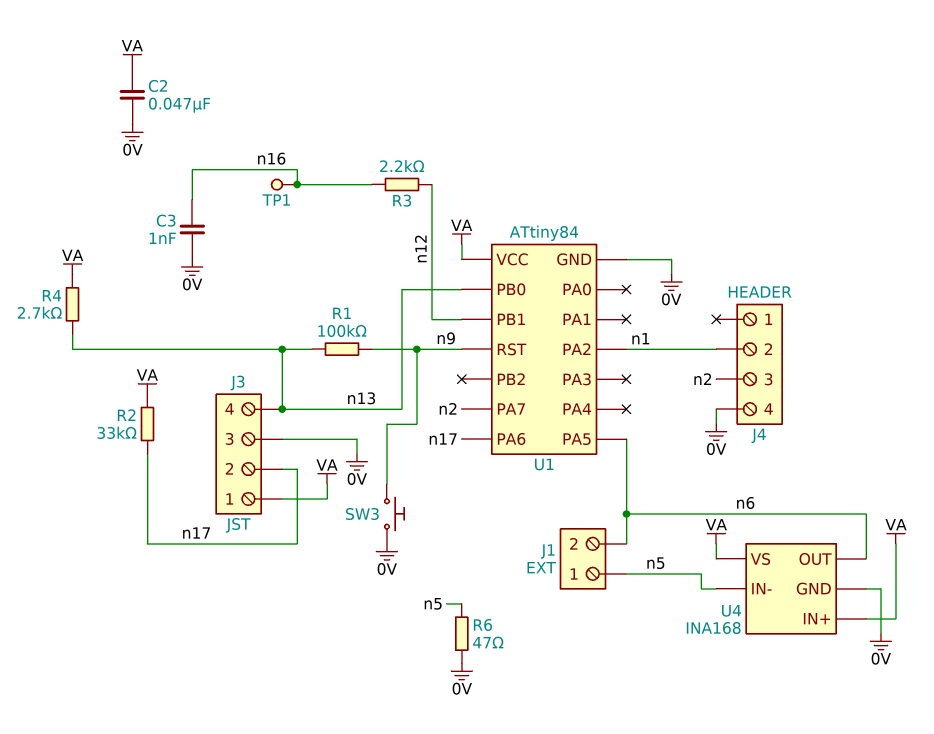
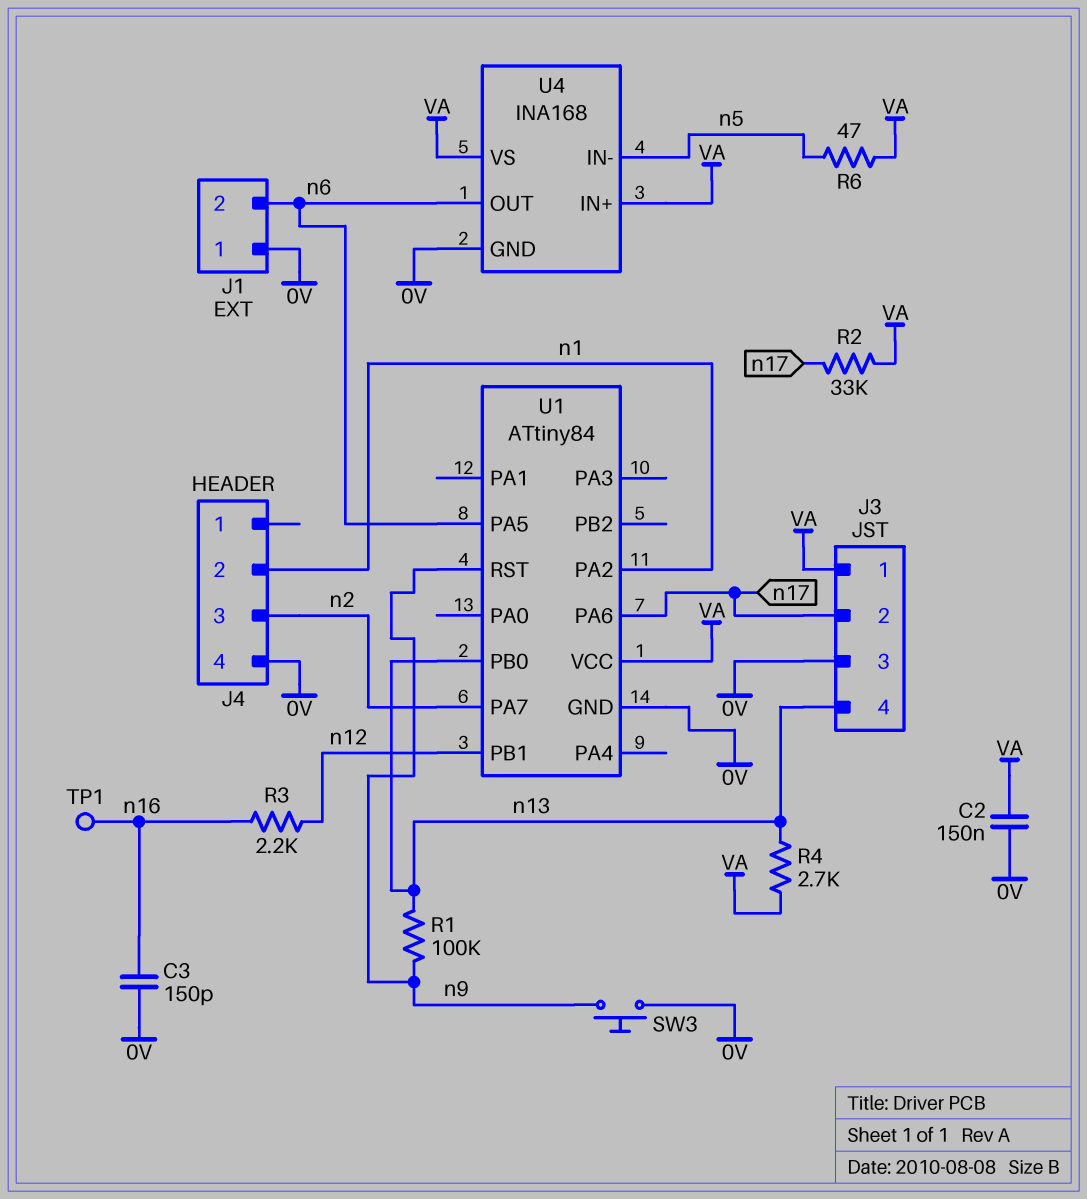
C2: 47nF (0V, VA) -> 150nF (0V, VA)
C3: 1nF (0V, n16) -> 150pF (0V, n16)
J1 pin 1: n5 -> 0V
R6: 47 (0V, n5) -> 47 (VA, n5)

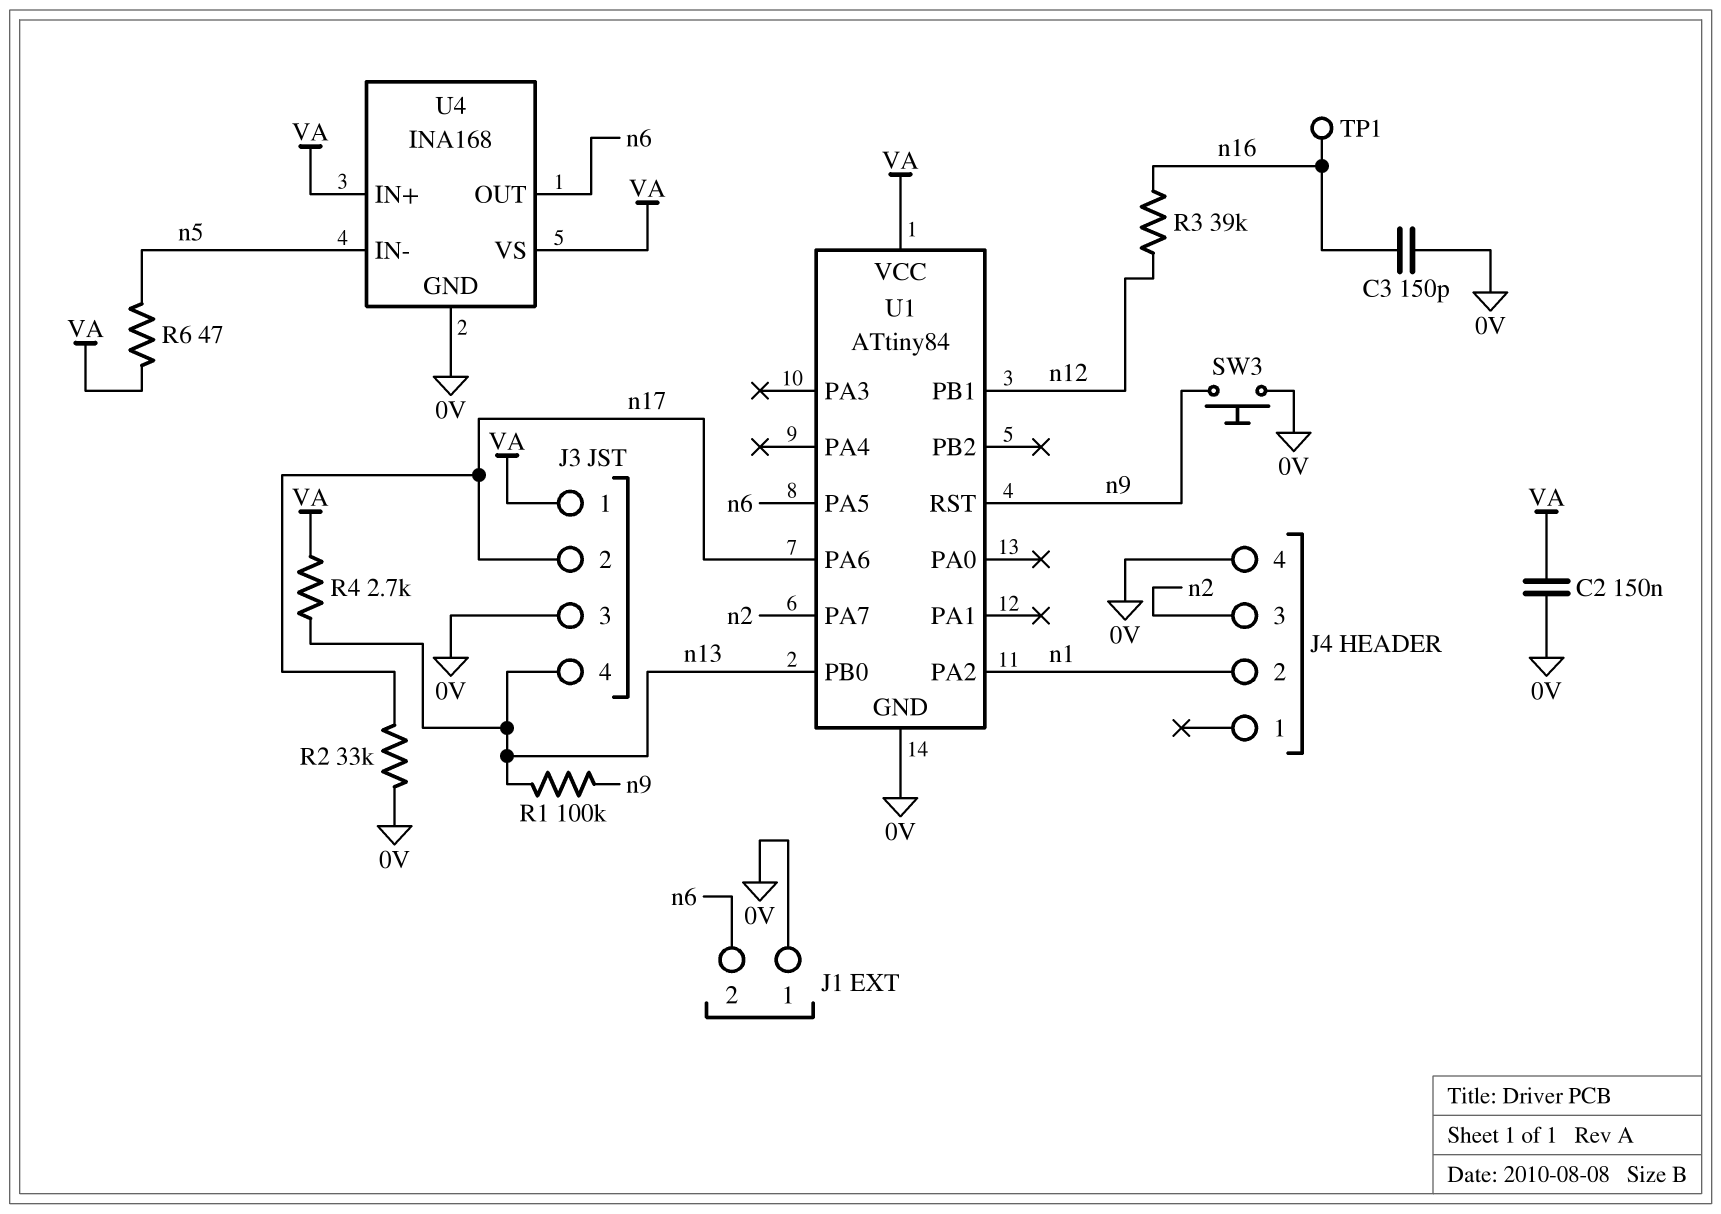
R2: 33k (VA, n17) -> 33k (0V, n17)
R3: 2.2k (n12, n16) -> 39k (n12, n16)

